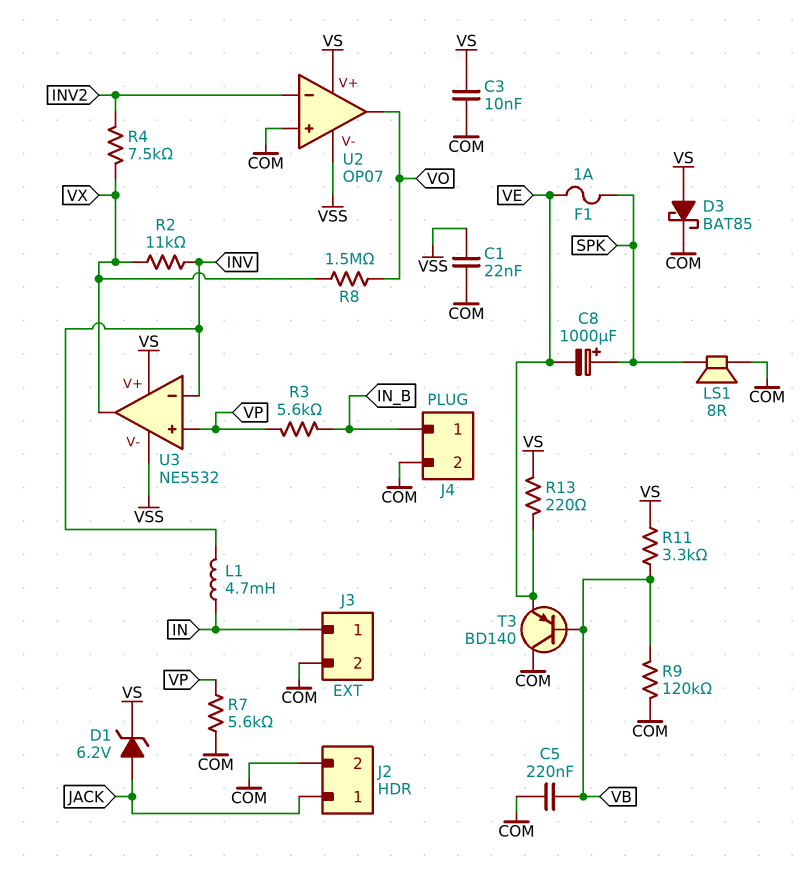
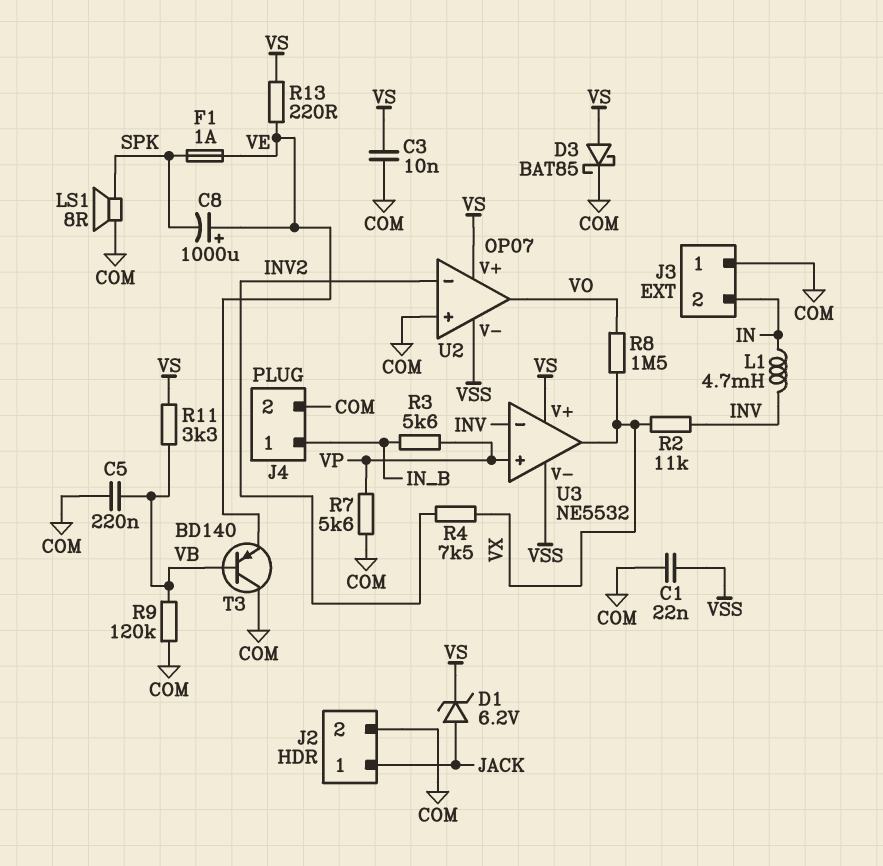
C8: 1000uF (plus SPK, minus VE) -> 1000uF (plus VE, minus SPK)
J3 pin 1: IN -> COM
J3 pin 2: COM -> IN

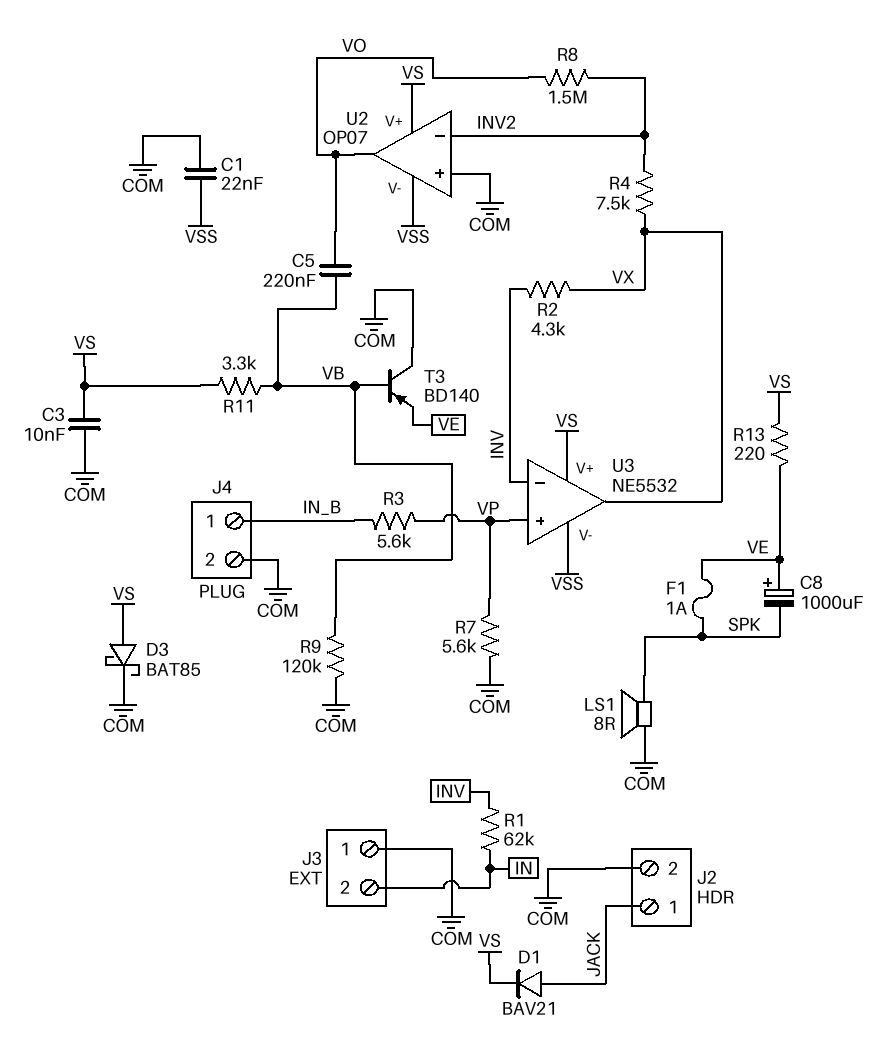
C5: 220nF (COM, VB) -> 220nF (VB, VO)
D1: zener 6.2V (A JACK, K VS) -> diode BAV21 (A JACK, K VS)
L1: 4.7mH (IN, INV) -> none
R1: none -> 62k (IN, INV)
R2: 11k (INV, VX) -> 4.3k (INV, VX)
R8: 1.5M (VO, VX) -> 1.5M (INV2, VO)

